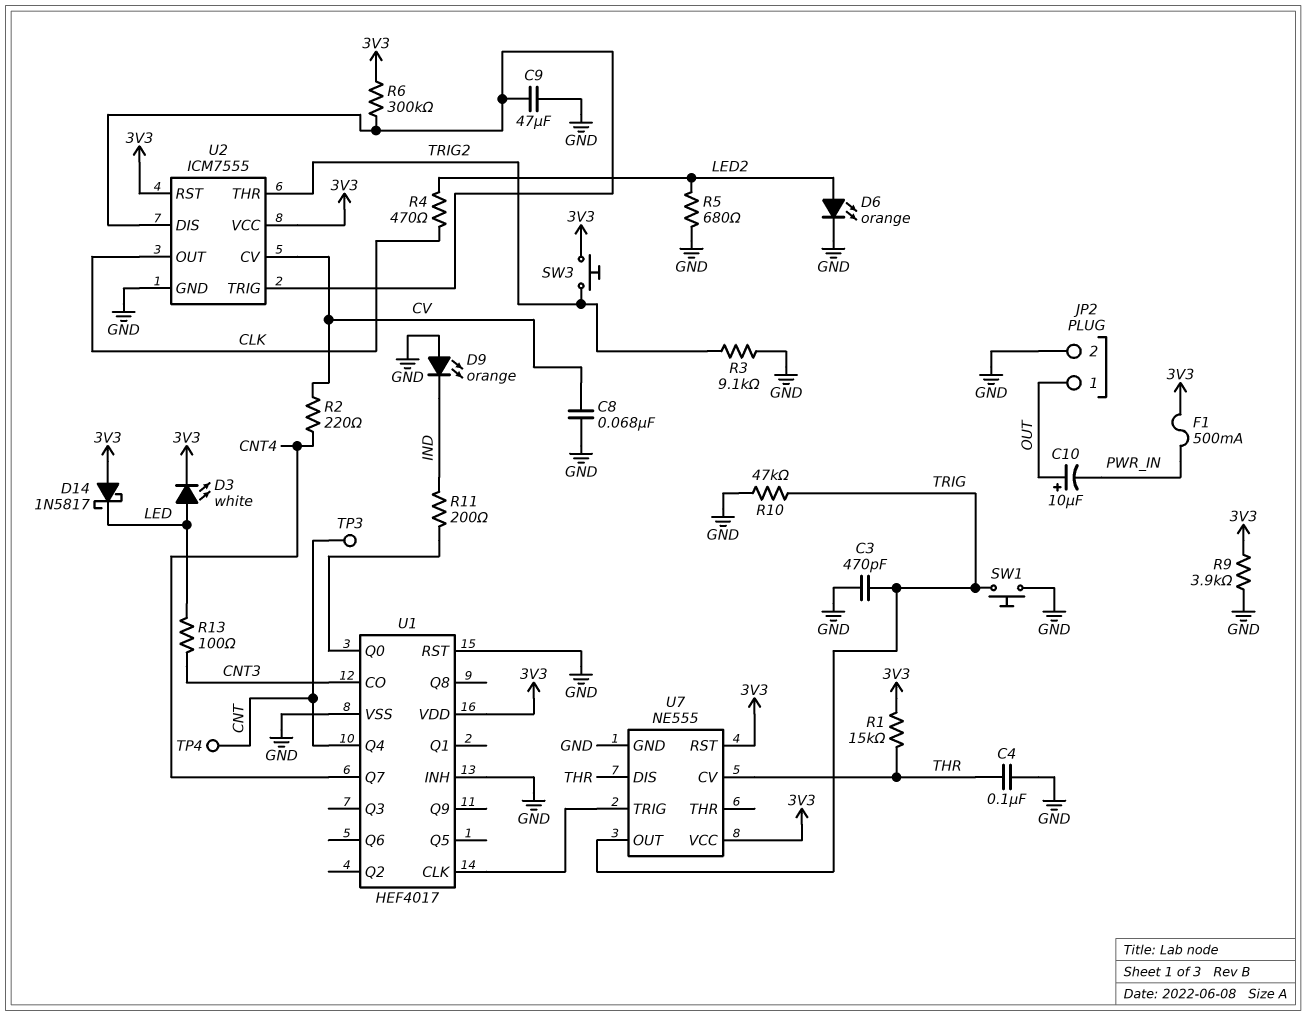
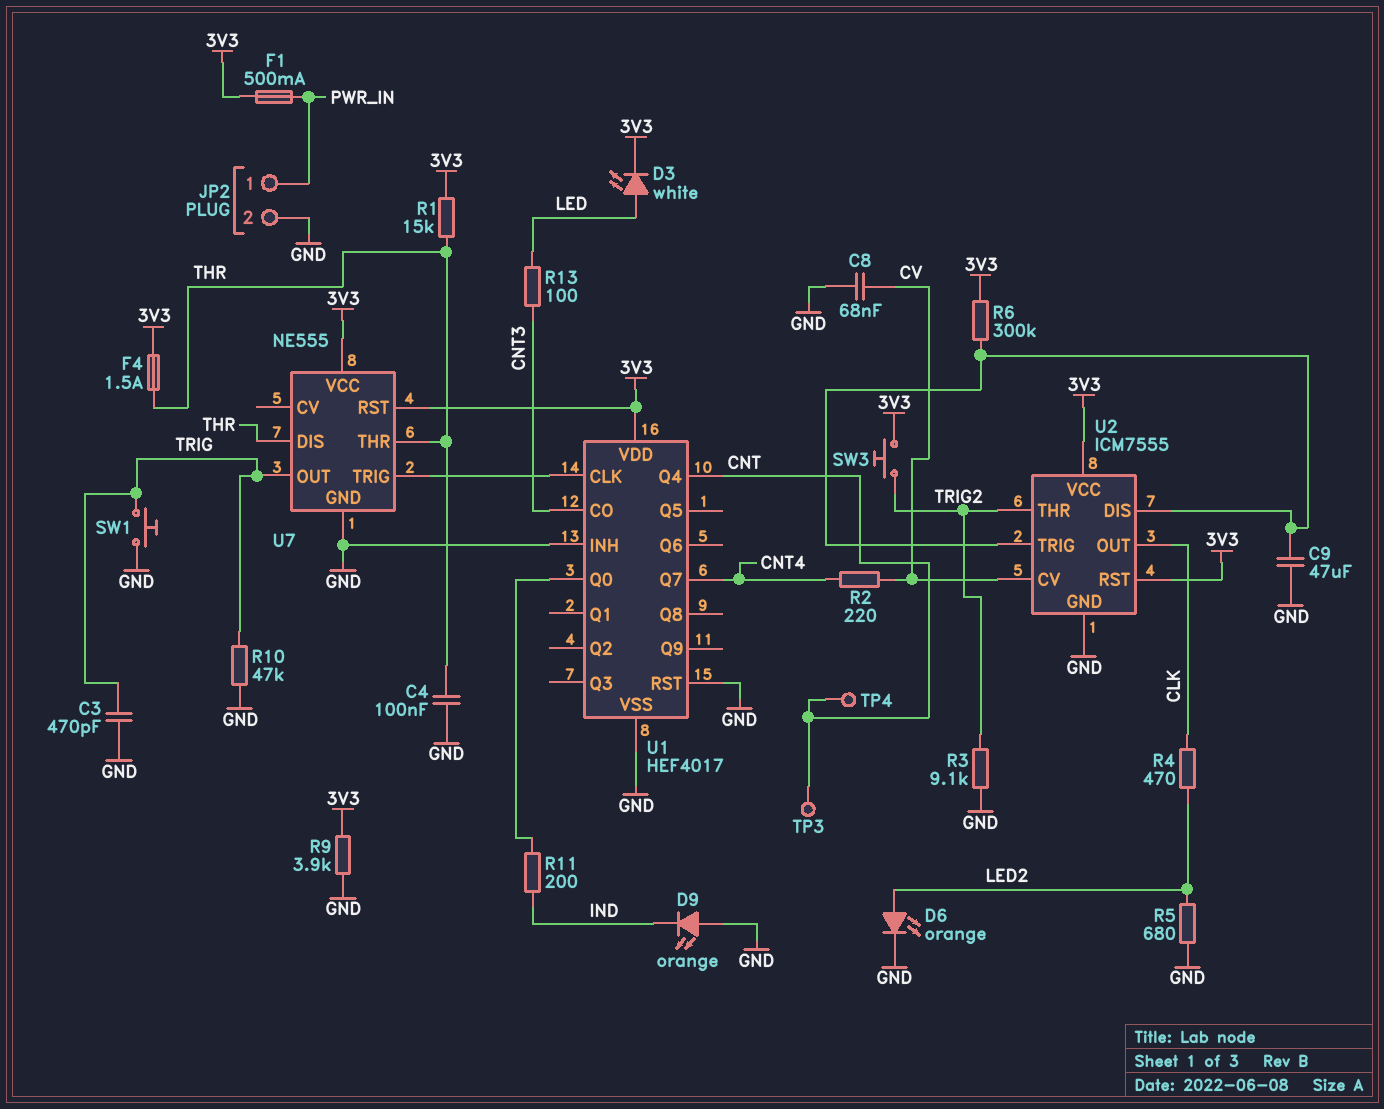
C10: 10uF (plus OUT, minus PWR_IN) -> none
D14: schottky 1N5817 (A 3V3, K LED) -> none
F4: none -> 1.5A (3V3, THR)
JP2 pin 1: OUT -> PWR_IN
U7 pin CV: THR -> none
U7 pin THR: none -> THR

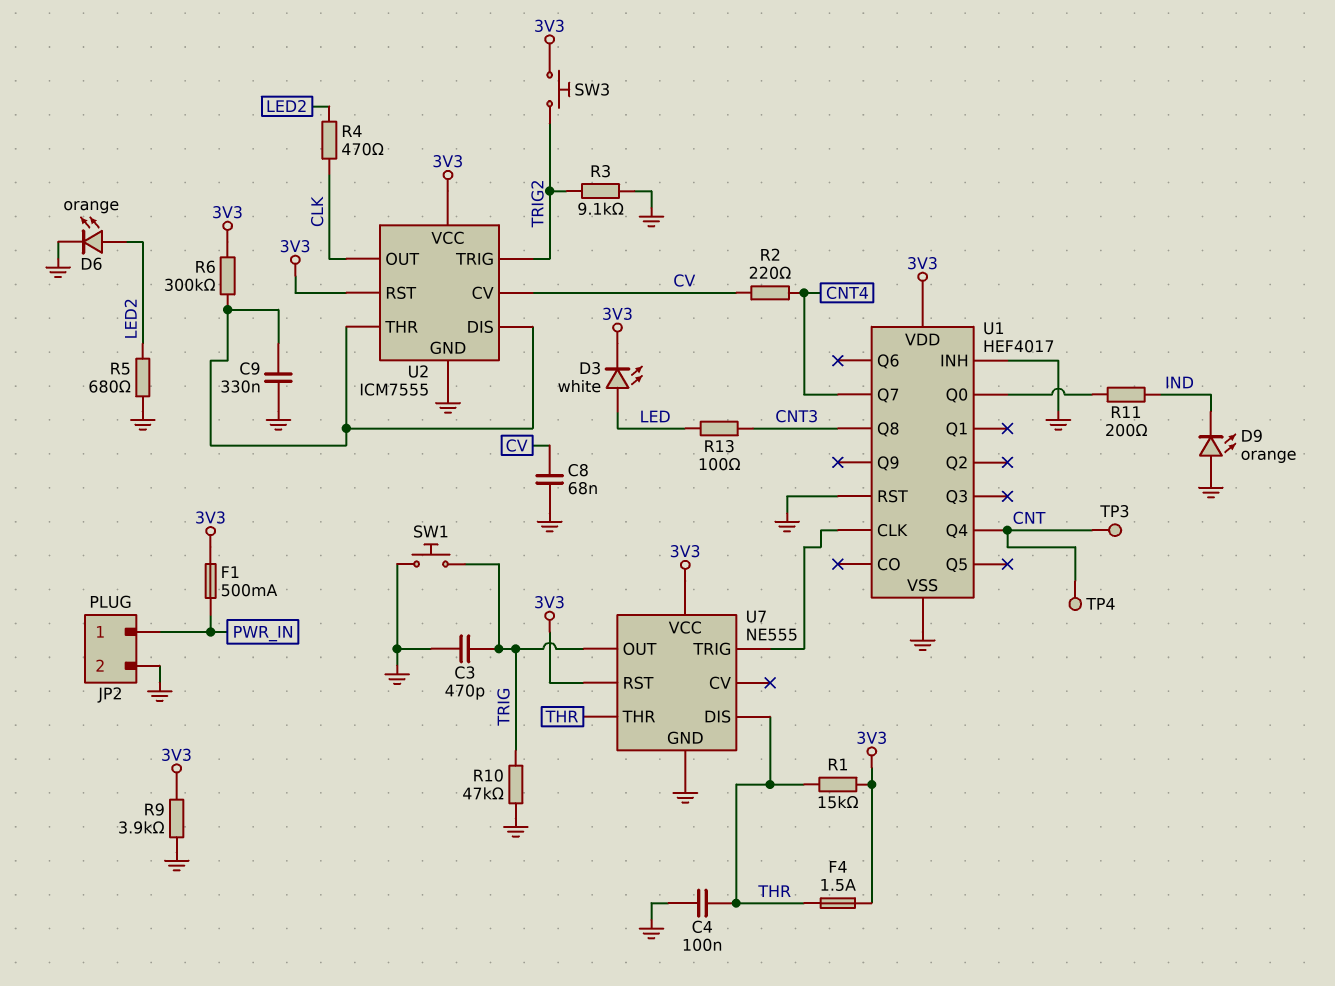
C9: 47uF (GND, U2/DIS) -> 330nF (GND, U2/DIS)
U1 pin CO: CNT3 -> none
U1 pin Q8: none -> CNT3
U2 pin THR: TRIG2 -> U2/DIS
U2 pin TRIG: U2/DIS -> TRIG2

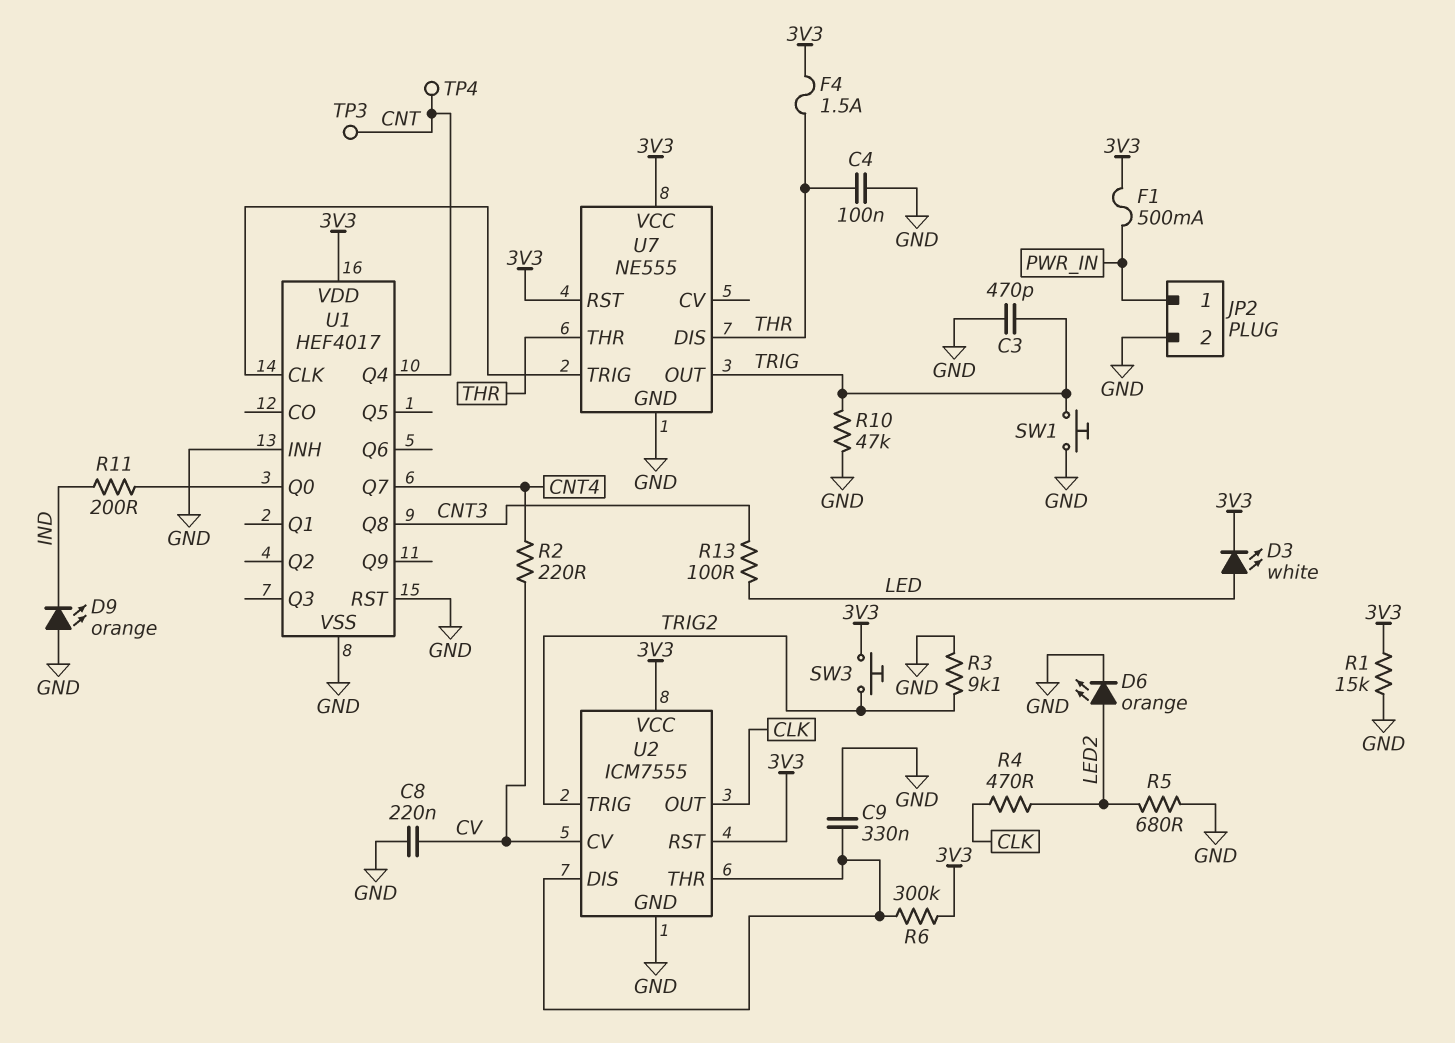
C8: 68nF (CV, GND) -> 220nF (CV, GND)
R1: 15k (3V3, THR) -> 15k (3V3, GND)
R9: 3.9k (3V3, GND) -> none

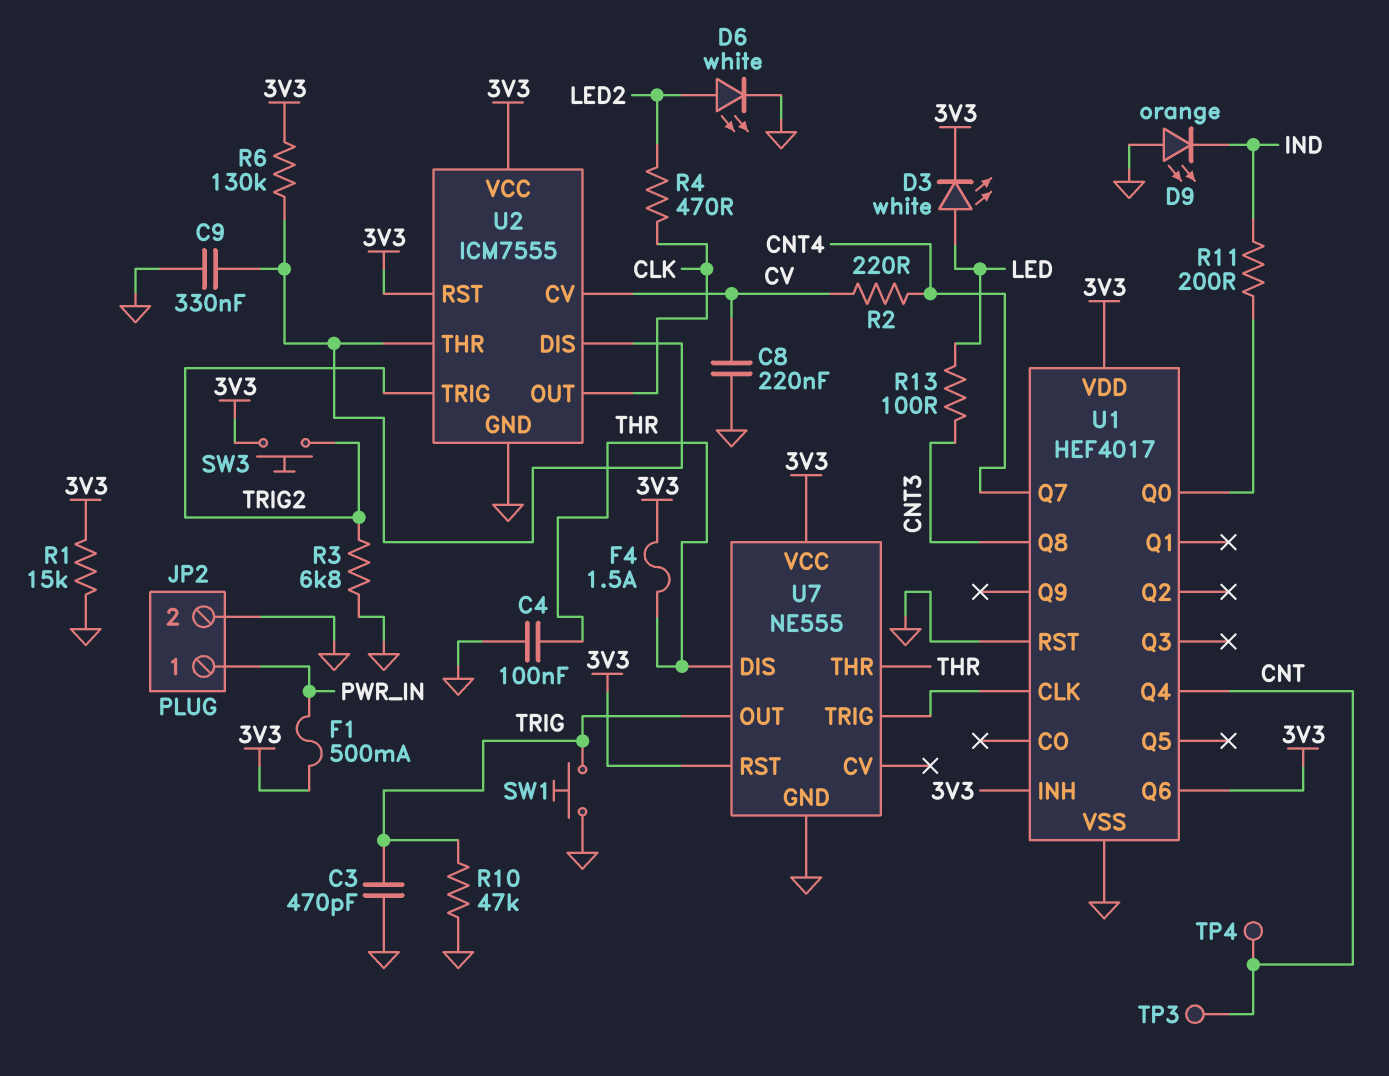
D6: LED orange (A LED2, K GND) -> LED white (A LED2, K GND)
R3: 9.1k (GND, TRIG2) -> 6.8k (GND, TRIG2)
R5: 680 (GND, LED2) -> none
R6: 300k (3V3, U2/DIS) -> 130k (3V3, U2/DIS)
U1 pin INH: GND -> 3V3
U1 pin Q6: none -> 3V3

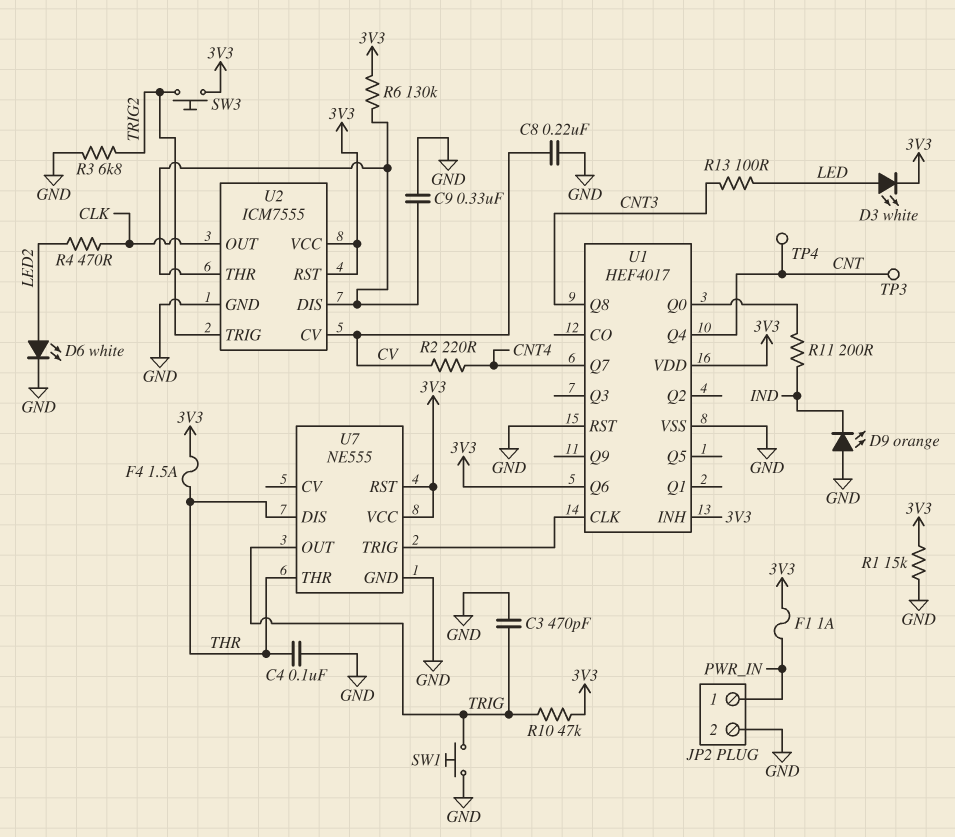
F1: 500mA (3V3, PWR_IN) -> 1A (3V3, PWR_IN)
R10: 47k (GND, TRIG) -> 47k (3V3, TRIG)

